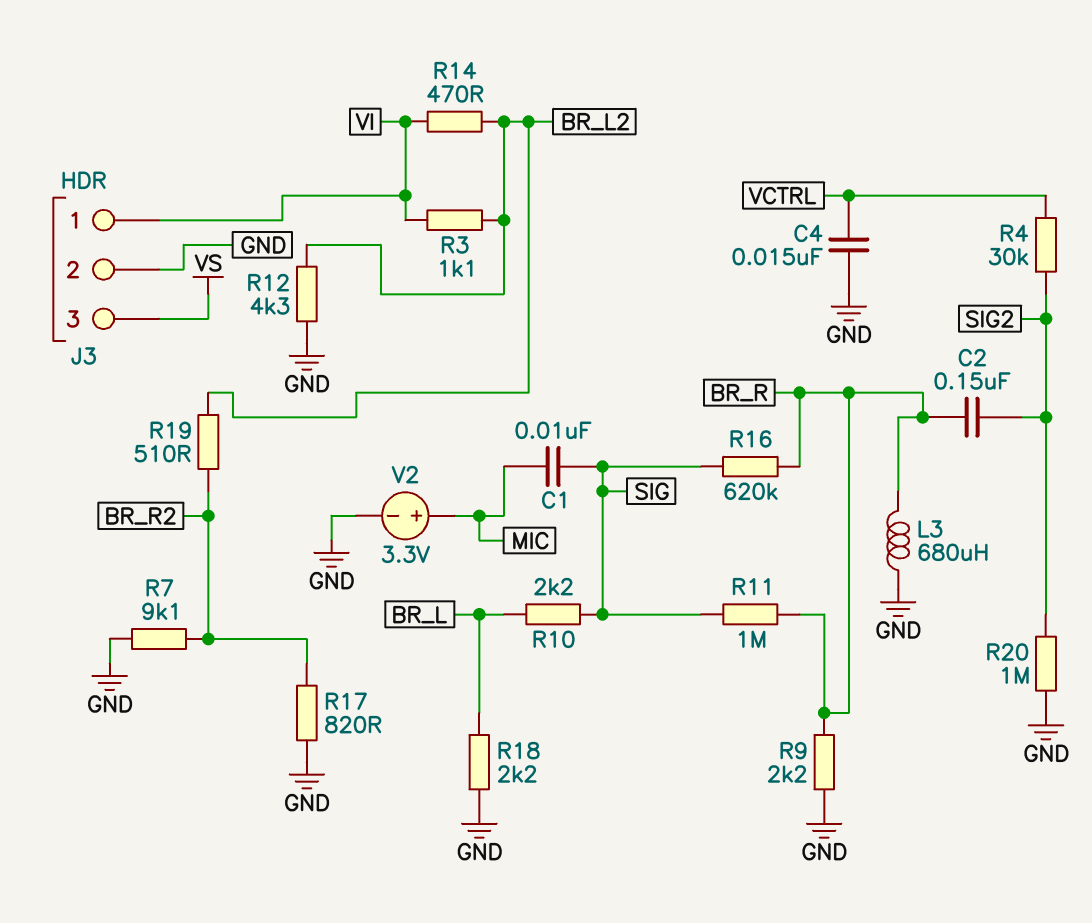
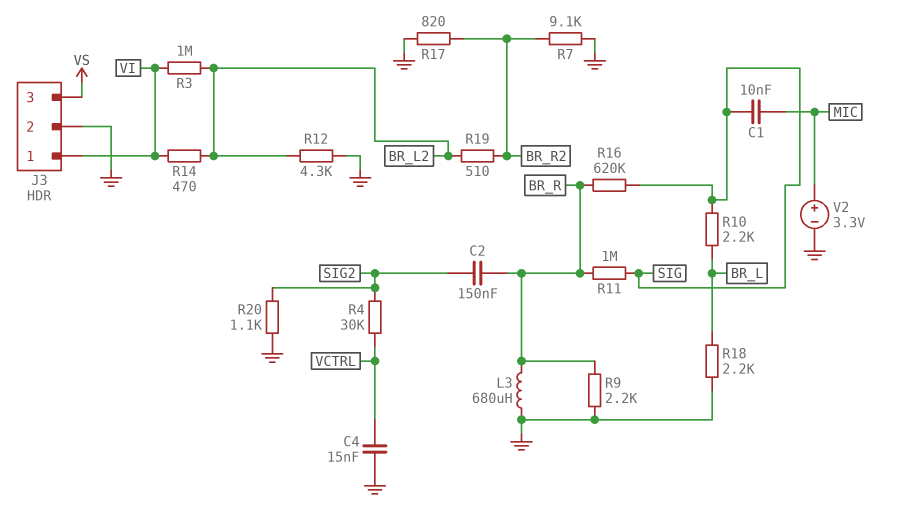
R3: 1.1k (BR_L2, VI) -> 1M (BR_L2, VI)
R20: 1M (GND, SIG2) -> 1.1k (GND, SIG2)

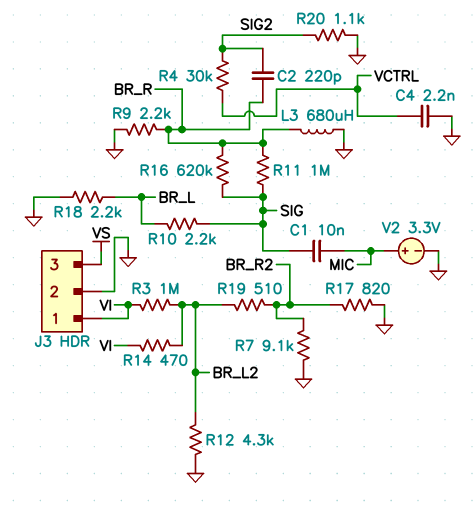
C2: 150nF (BR_R, SIG2) -> 220pF (BR_R, SIG2)
C4: 15nF (GND, VCTRL) -> 2.2nF (GND, VCTRL)

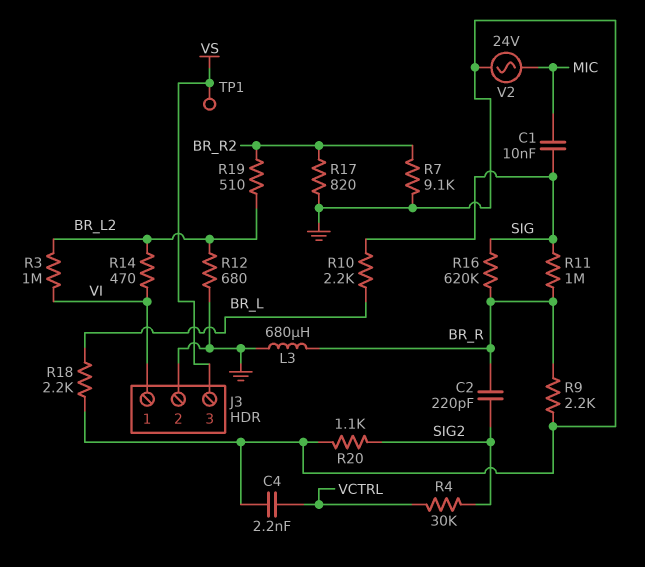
R12: 4.3k (BR_L2, GND) -> 680 (BR_L2, GND)
TP1: none -> test point (VS)
V2: 3.3V (plus MIC, minus GND) -> AC 24V (GND, MIC)

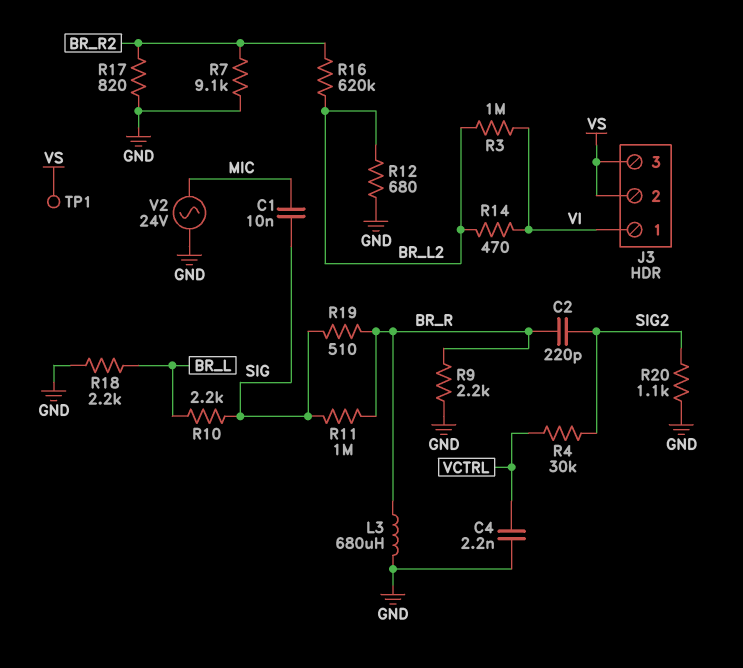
J3 pin 2: GND -> VS
R16: 620k (BR_R, SIG) -> 620k (BR_L2, BR_R2)
R19: 510 (BR_L2, BR_R2) -> 510 (BR_R, SIG)

